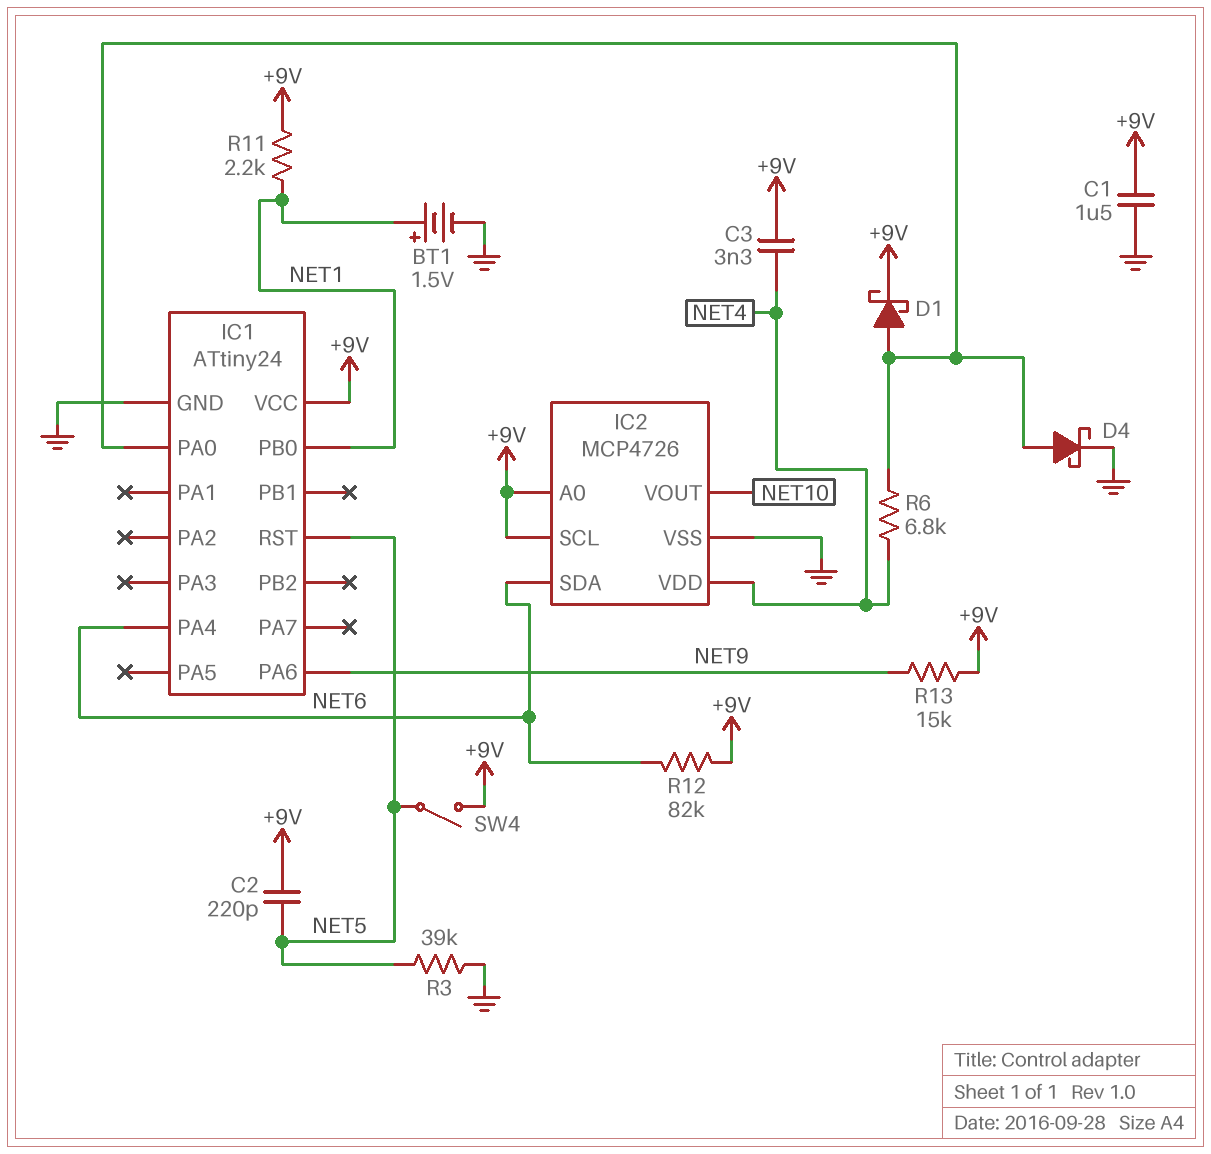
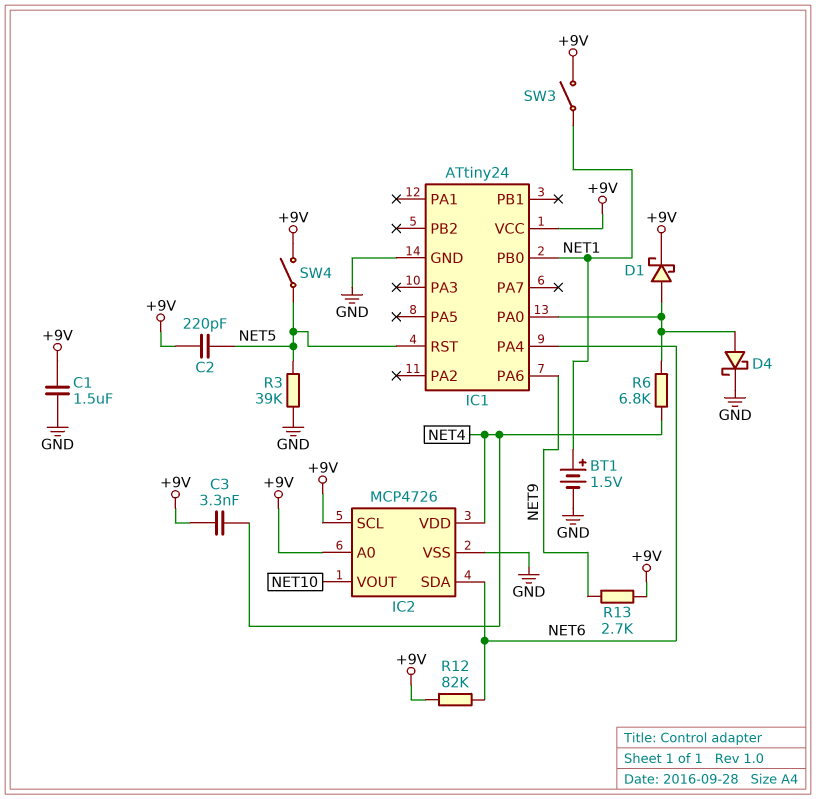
R11: 2.2k (+9V, NET1) -> none
R13: 15k (+9V, NET9) -> 2.7k (+9V, NET9)
SW3: none -> switch (+9V, NET1)

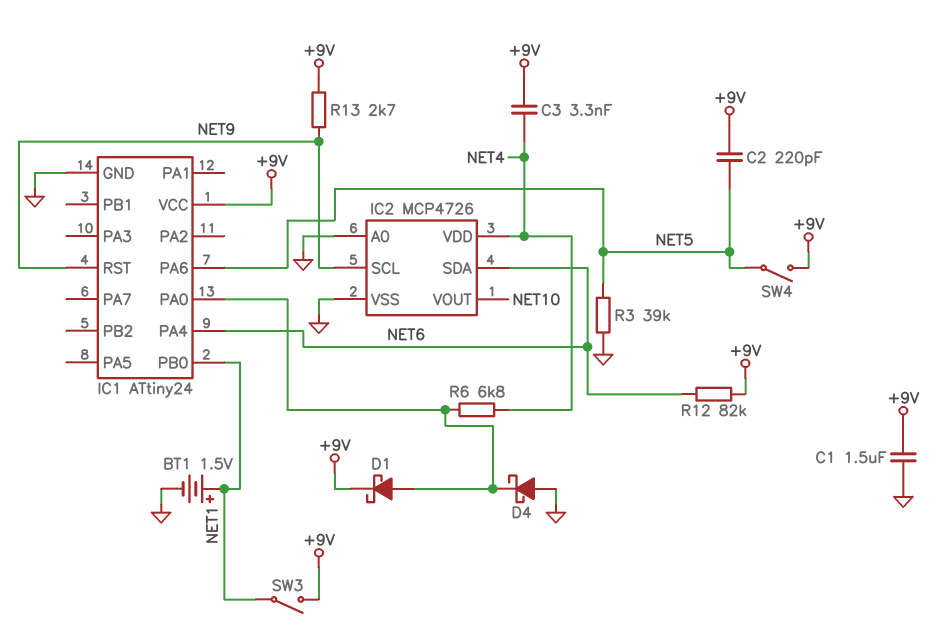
D4: schottky (A IC1/PA0, K GND) -> schottky (A GND, K IC1/PA0)
IC1 pin PA6: NET9 -> NET5
IC1 pin RST: NET5 -> NET9
IC2 pin A0: +9V -> GND
IC2 pin SCL: +9V -> NET9

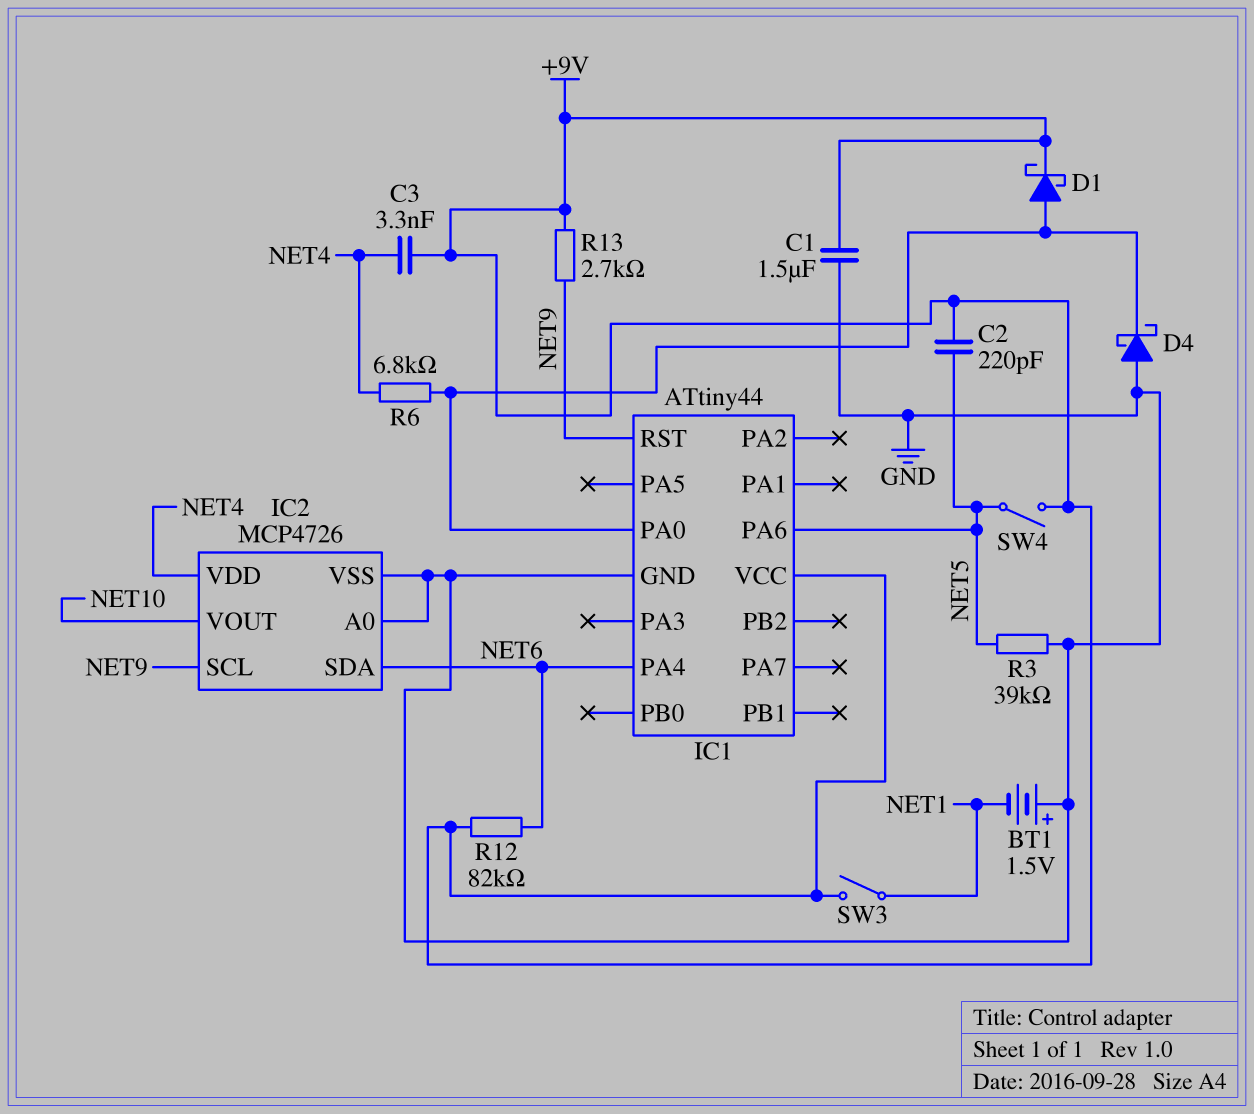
BT1: 1.5V (plus NET1, minus GND) -> 1.5V (plus GND, minus NET1)
IC1: ATtiny24 -> ATtiny44
IC1 pin PB0: NET1 -> none

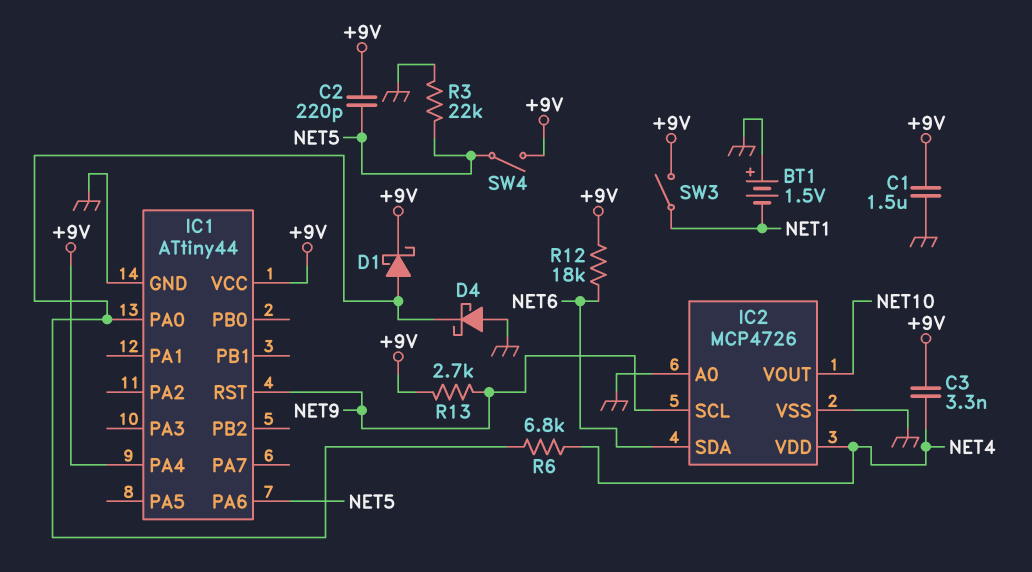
IC1 pin PA4: NET6 -> +9V
R3: 39k (GND, NET5) -> 22k (GND, NET5)
R12: 82k (+9V, NET6) -> 18k (+9V, NET6)

